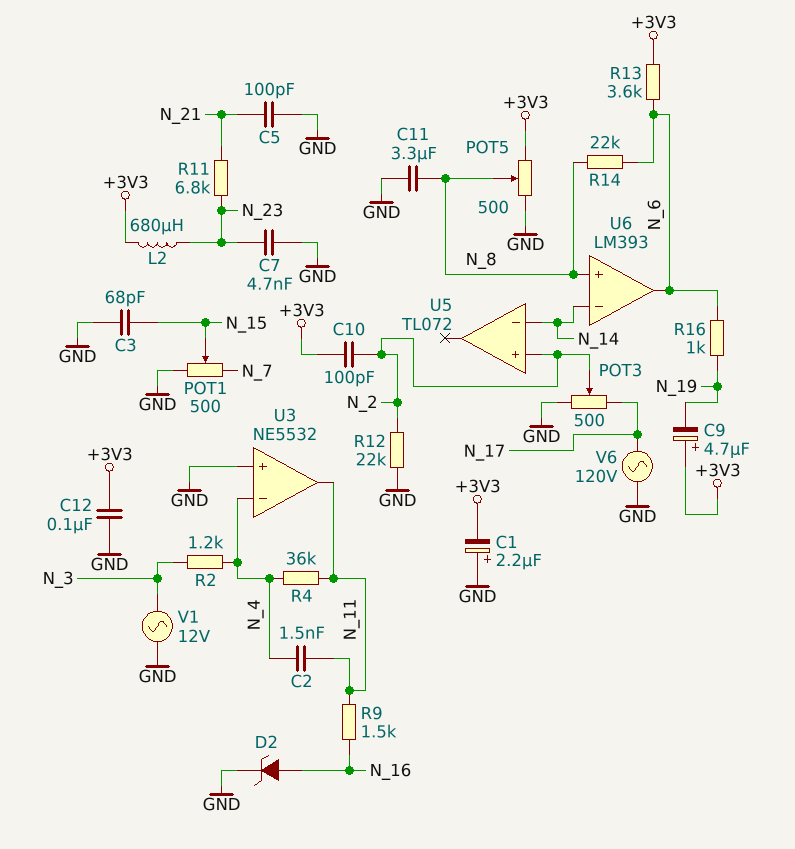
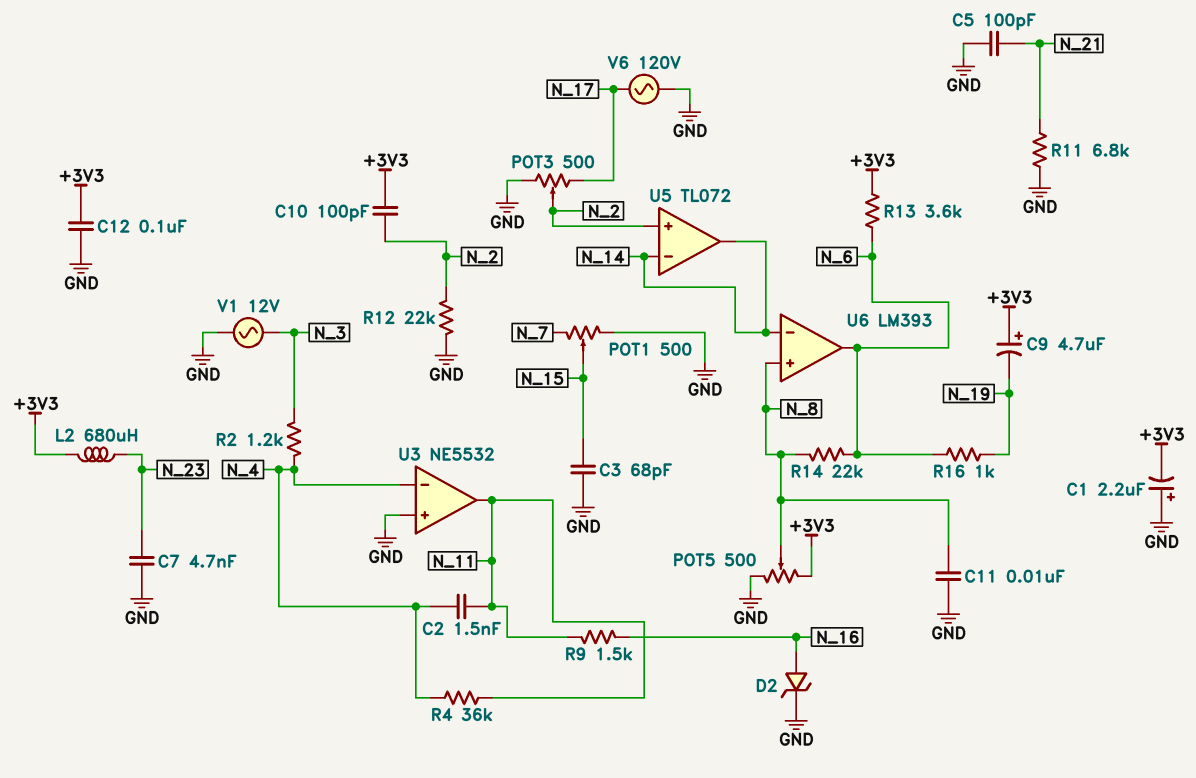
C11: 3.3uF (GND, N_8) -> 10nF (GND, N_8)
R11: 6.8k (N_21, N_23) -> 6.8k (GND, N_21)
U5 pin out: none -> N_14

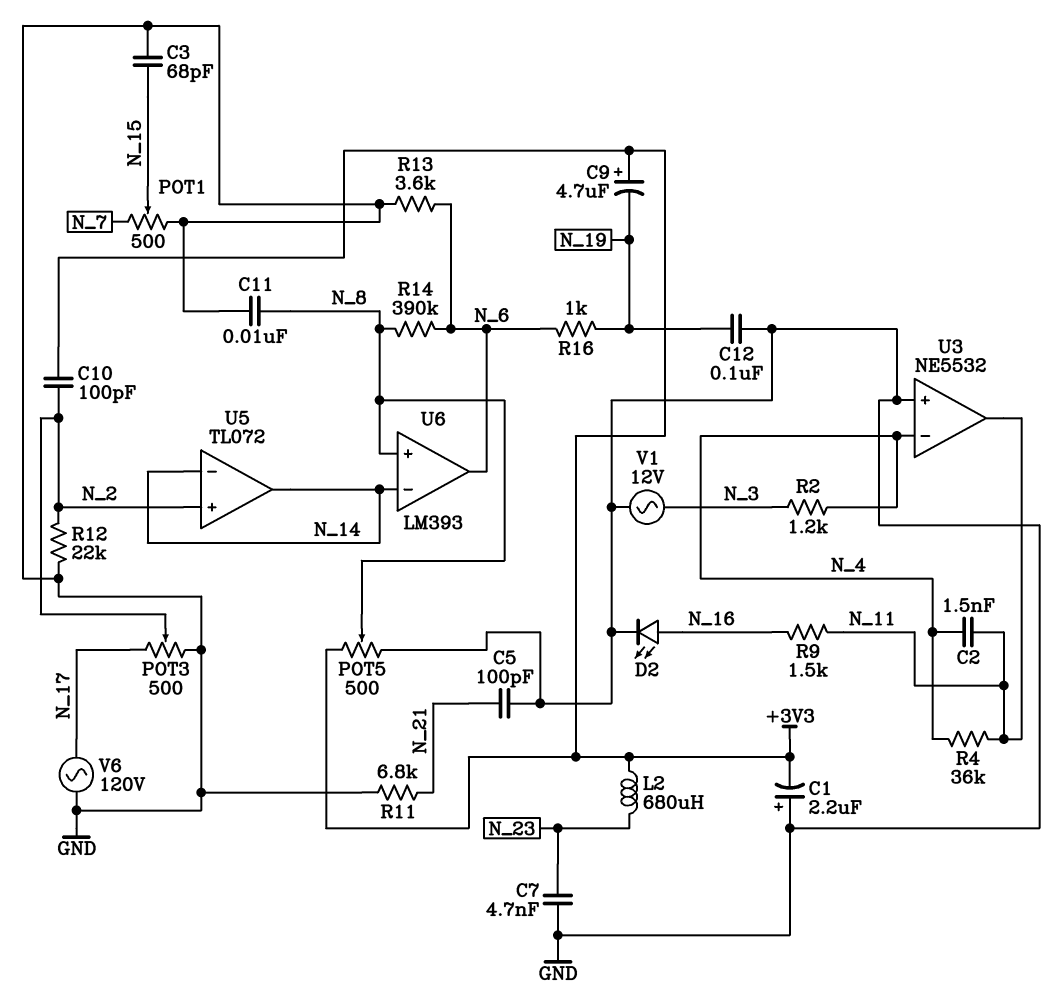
C12: 100nF (+3V3, GND) -> 100nF (GND, N_19)
D2: zener (A N_16, K GND) -> LED (A N_16, K GND)
R13: 3.6k (+3V3, N_6) -> 3.6k (GND, N_6)
R14: 22k (N_6, N_8) -> 390k (N_6, N_8)

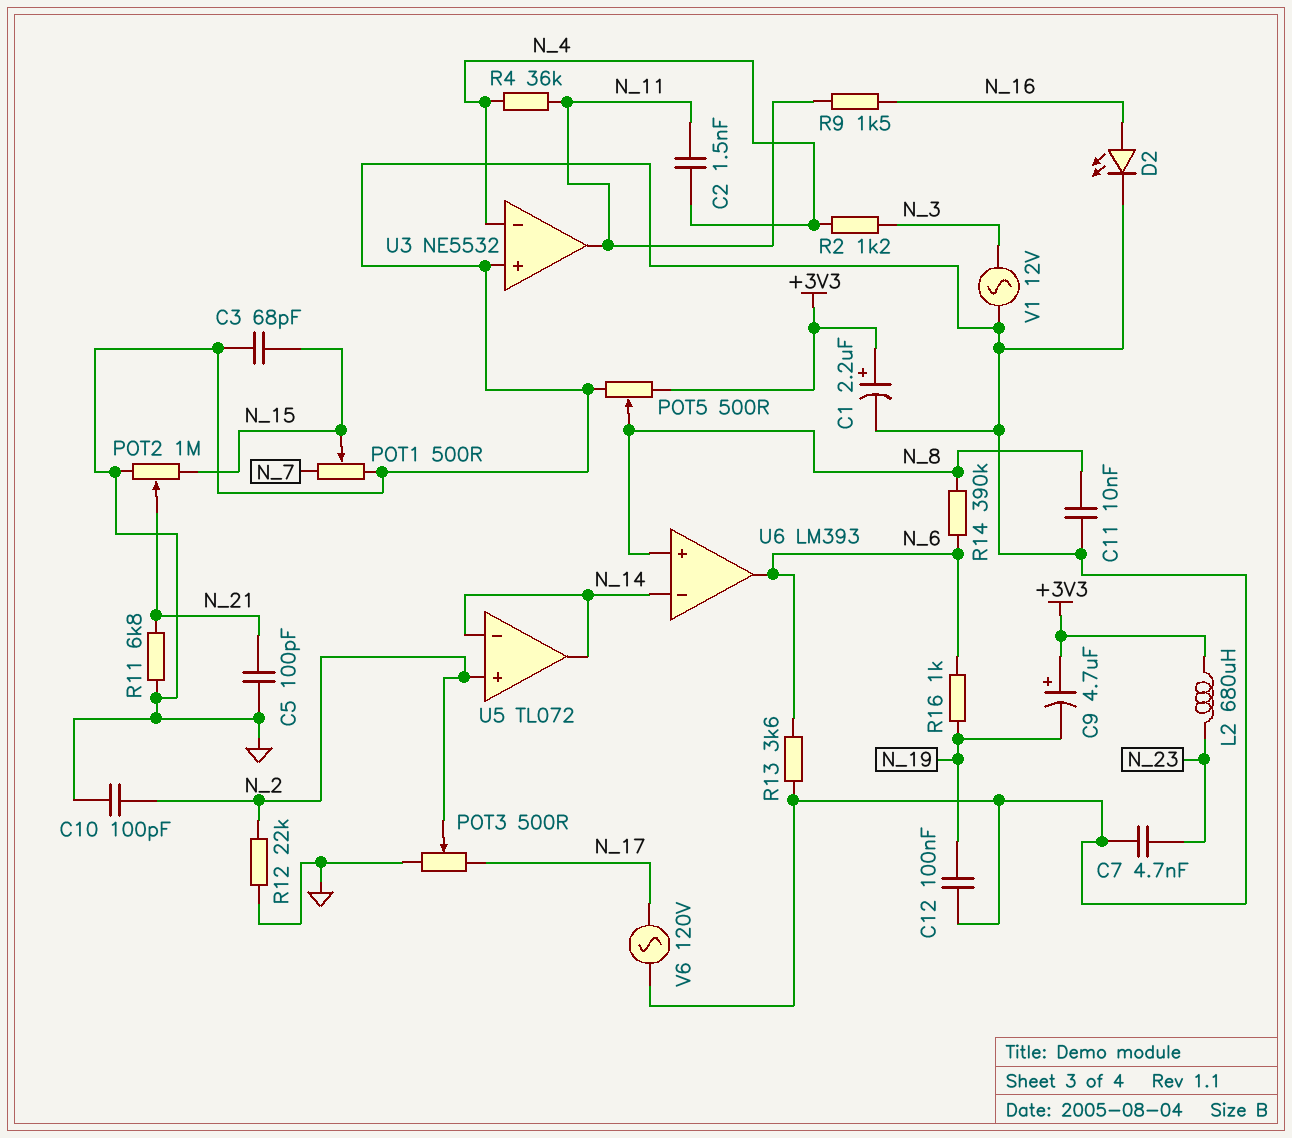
C1: 2.2uF (plus GND, minus +3V3) -> 2.2uF (plus +3V3, minus GND)
C10: 100pF (+3V3, N_2) -> 100pF (GND, N_2)
POT2: none -> 1M (GND, N_15, wiper N_21)

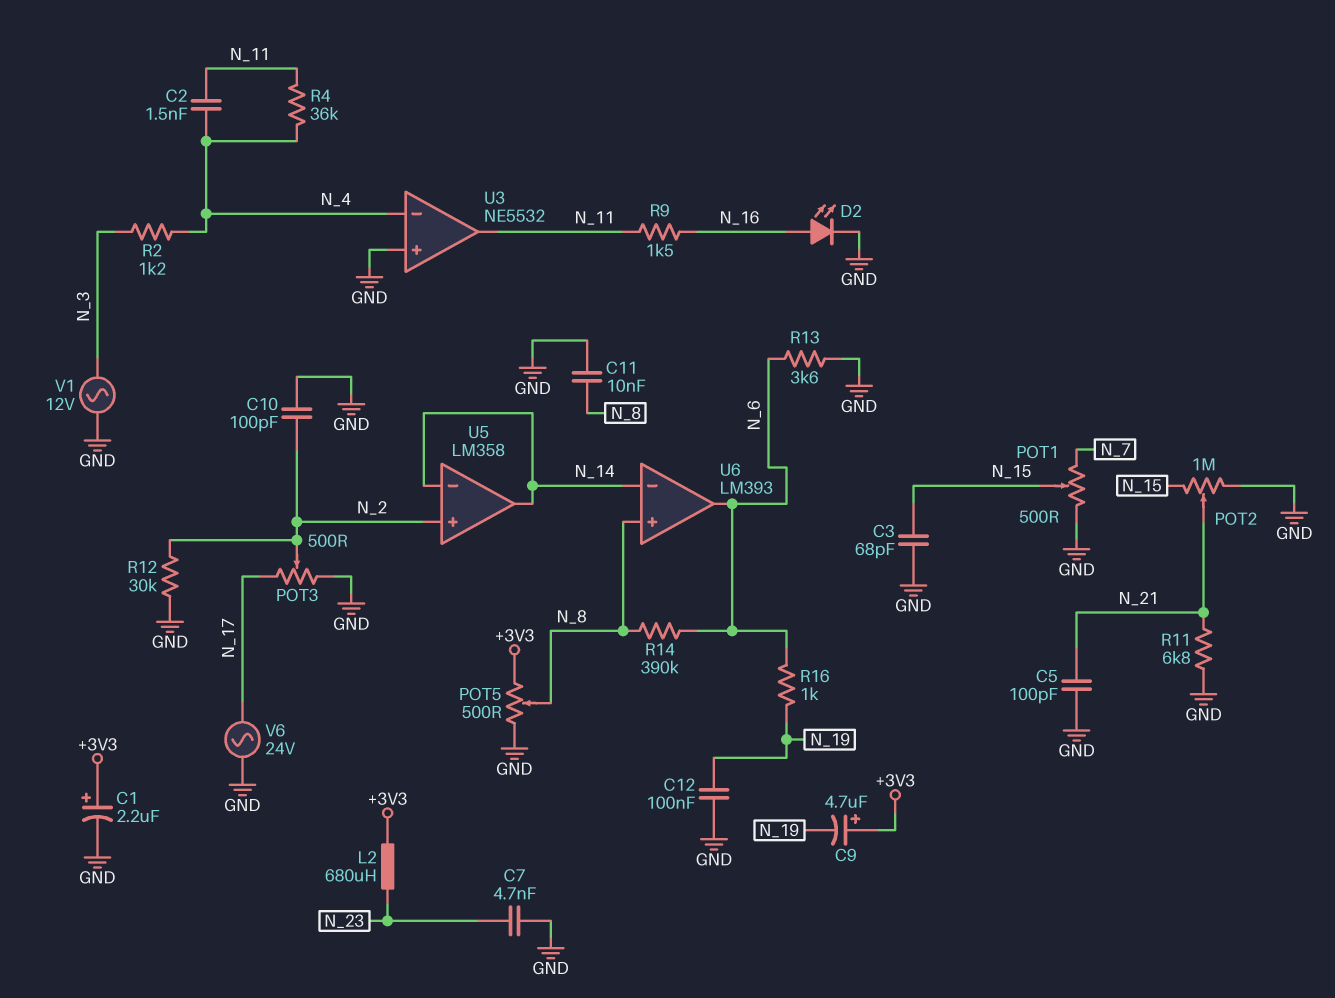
R12: 22k (GND, N_2) -> 30k (GND, N_2)
U5: TL072 -> LM358
V6: AC 120V (GND, N_17) -> AC 24V (GND, N_17)

